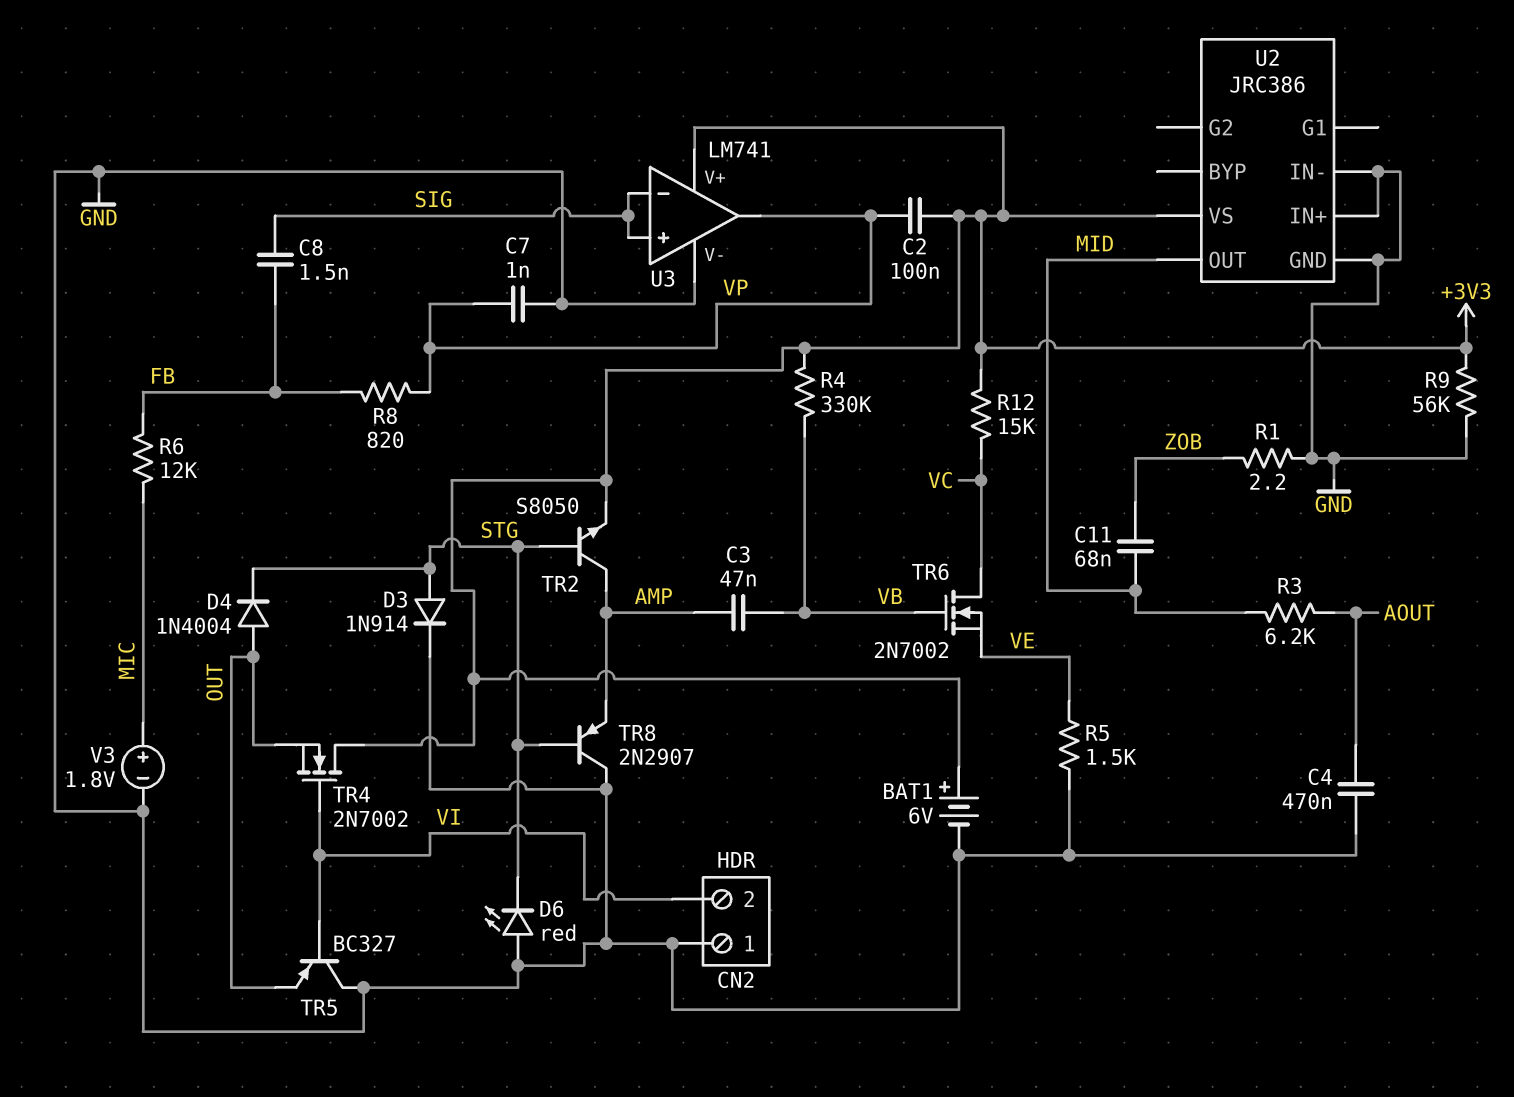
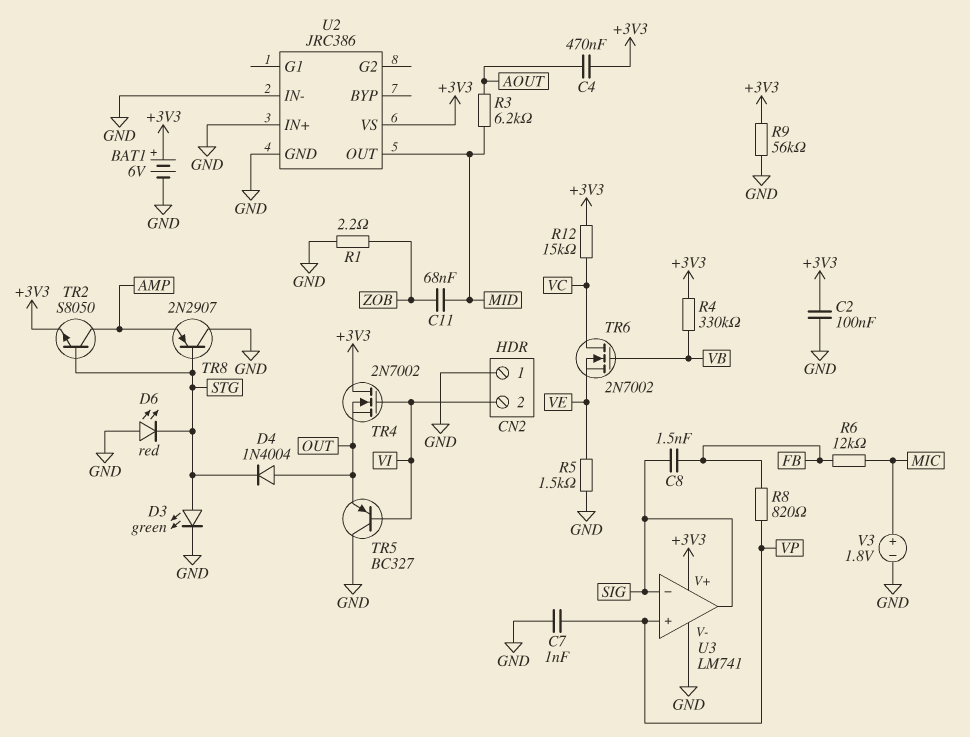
C2: 100nF (+3V3, VP) -> 100nF (+3V3, GND)
C3: 47nF (AMP, VB) -> none
C4: 470nF (AOUT, GND) -> 470nF (+3V3, AOUT)
D3: diode 1N914 (A STG, K GND) -> LED green (A STG, K GND)
U3 pin in+: SIG -> VP
U3 pin out: VP -> SIG

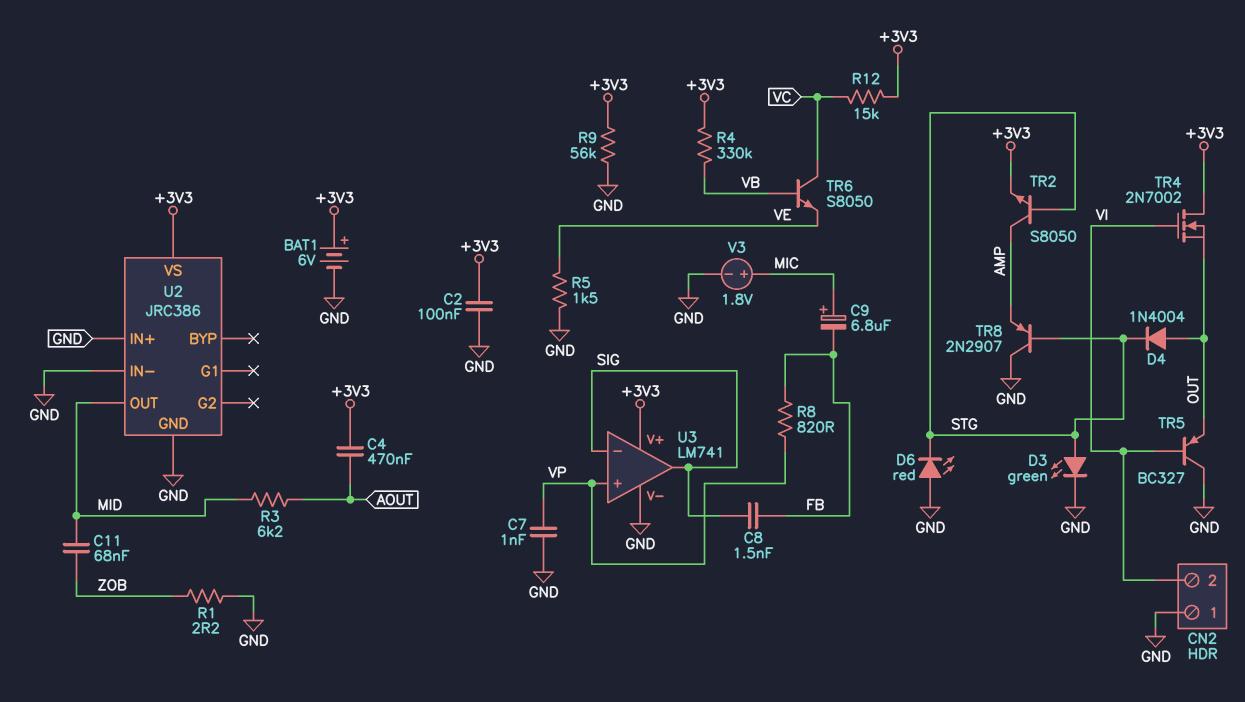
C9: none -> 6.8uF (plus MIC, minus FB)
R6: 12k (FB, MIC) -> none
TR6: NMOS 2N7002 (G VB, D VC, S VE) -> NPN S8050 (B VB, C VC, E VE)

